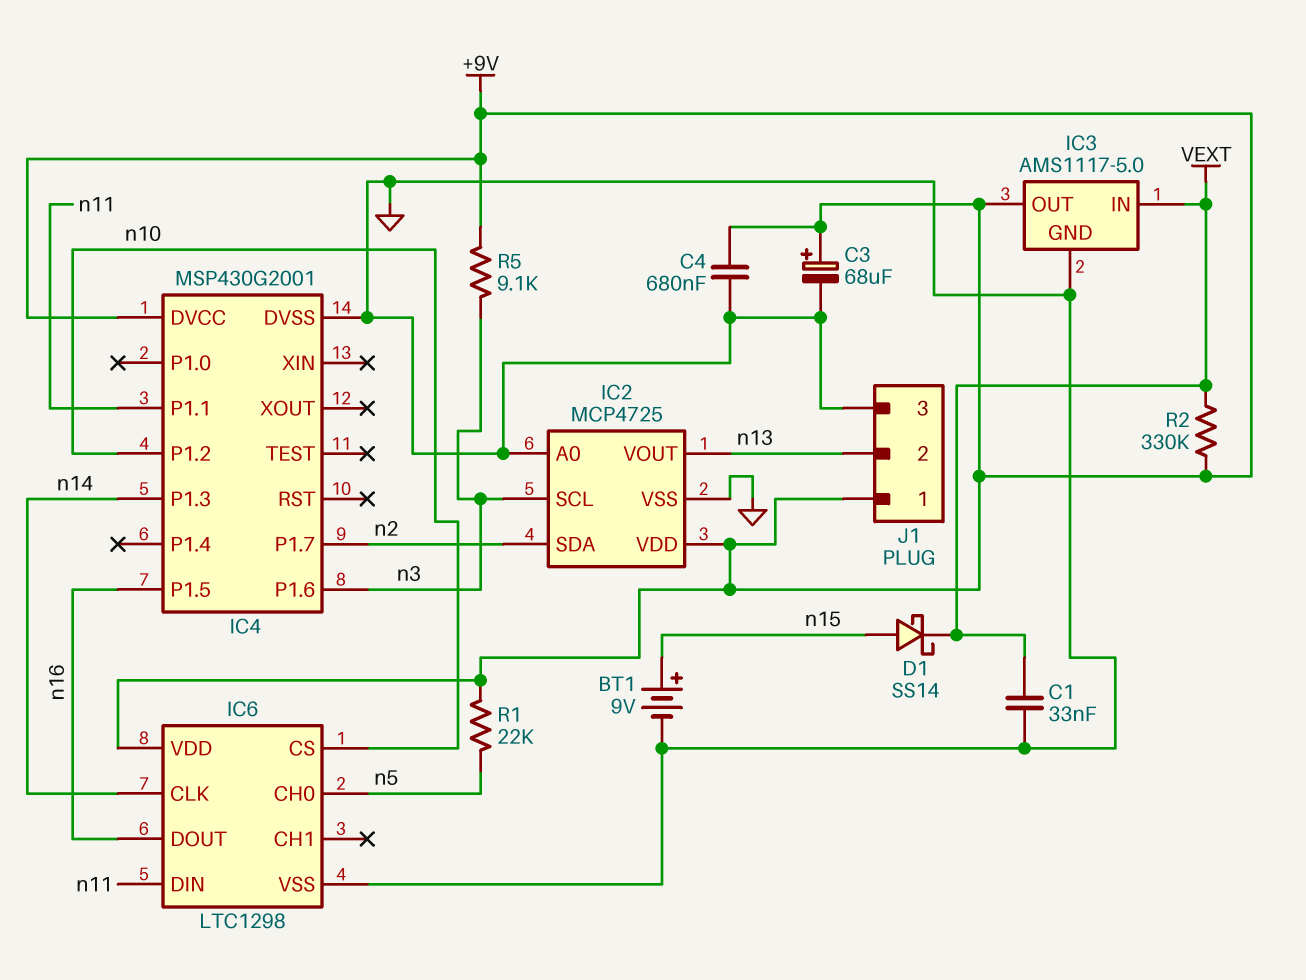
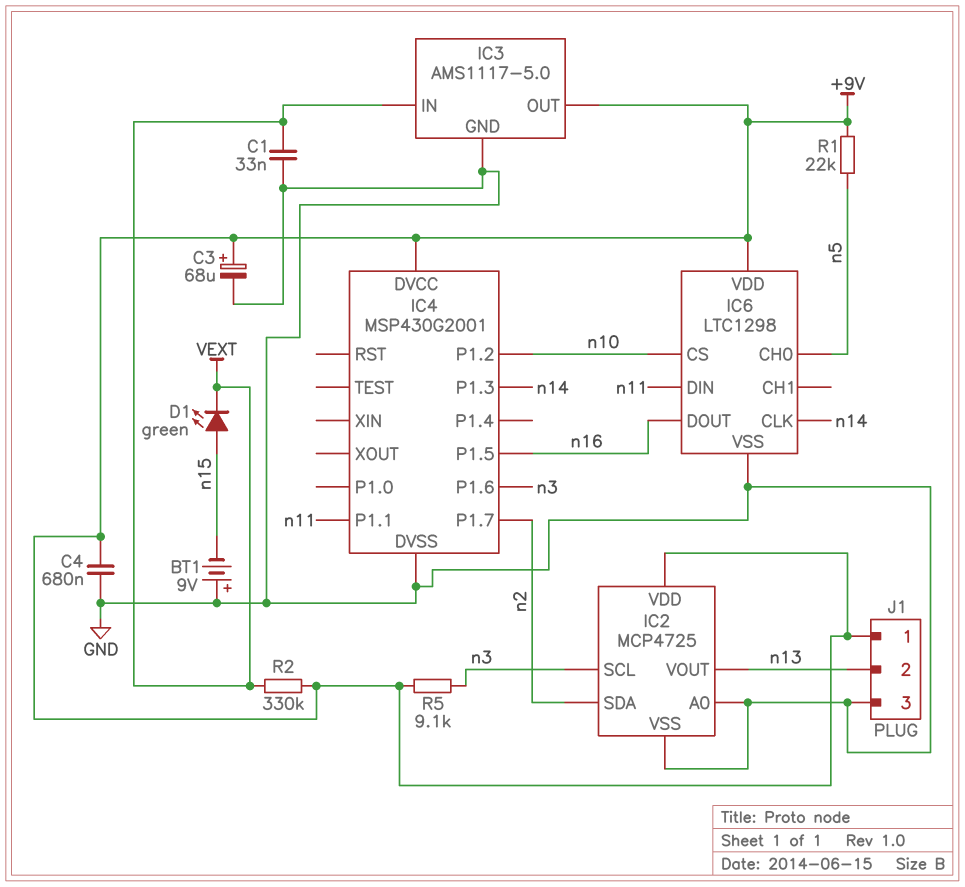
BT1: 9V (plus n15, minus GND) -> 9V (plus GND, minus n15)
D1: schottky SS14 (A n15, K VEXT) -> LED green (A n15, K VEXT)

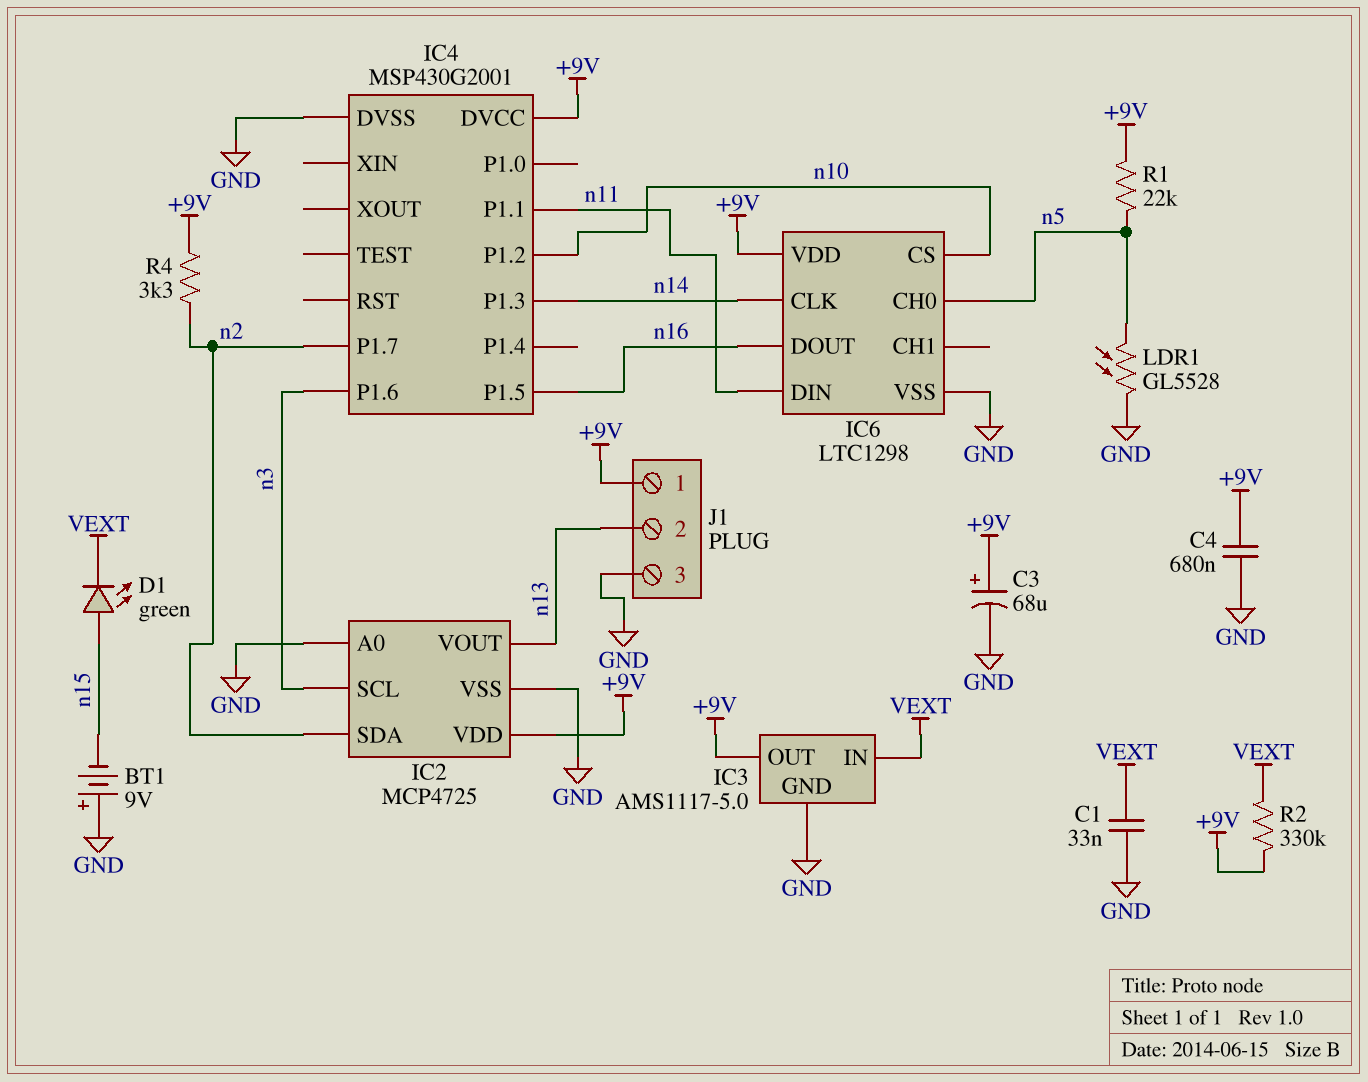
LDR1: none -> GL5528 (GND, n5)
R4: none -> 3.3k (+9V, n2)
R5: 9.1k (+9V, n3) -> none

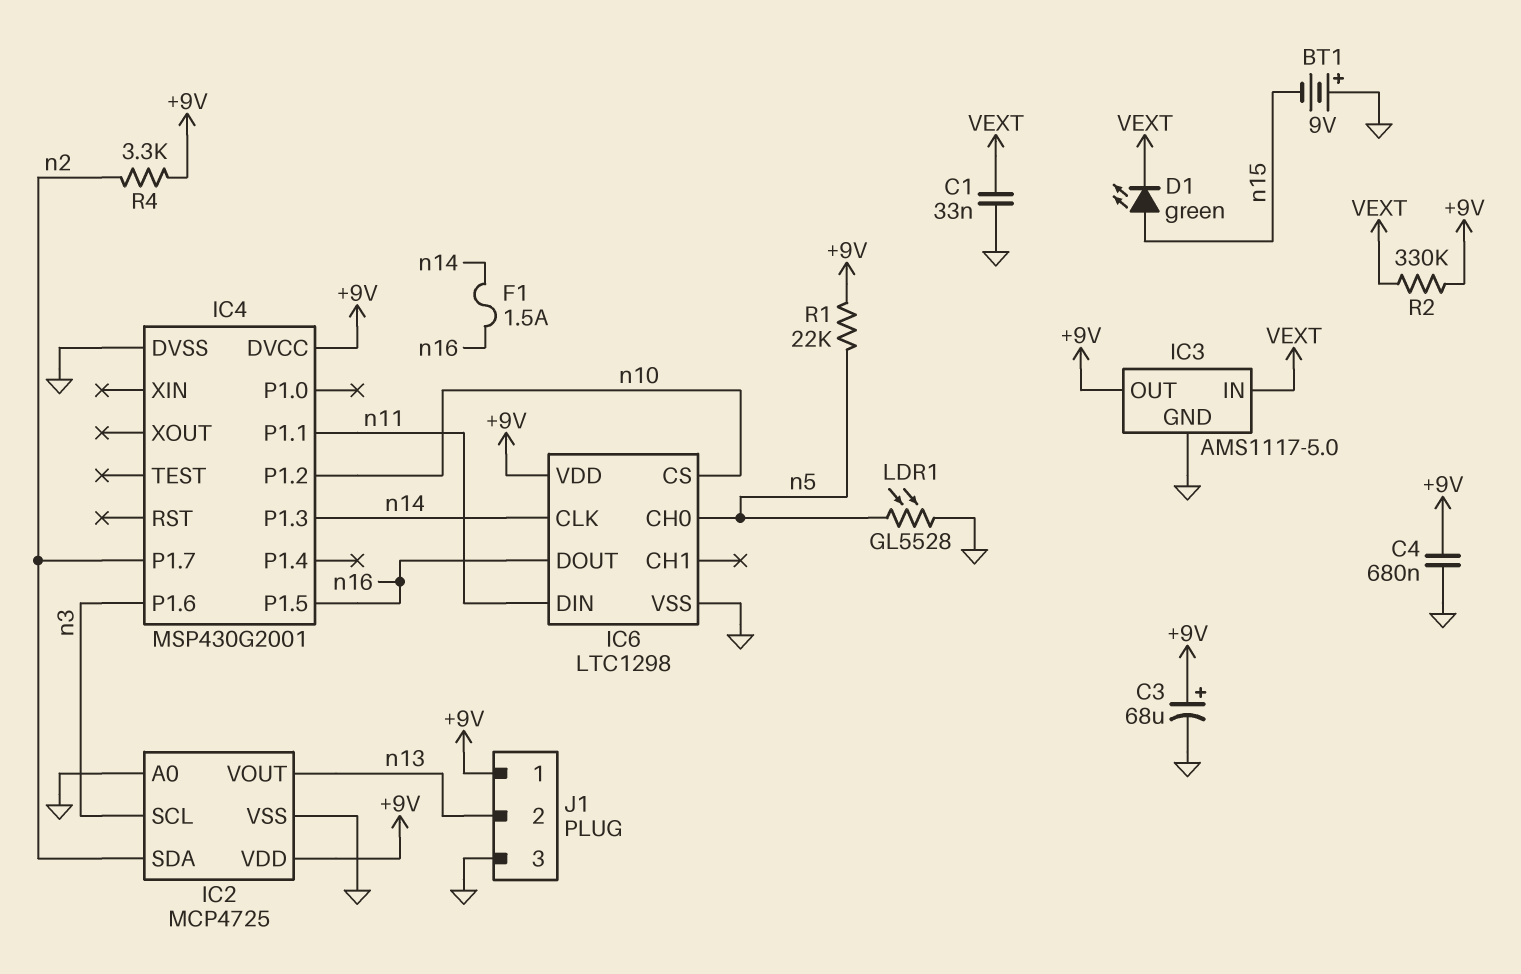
F1: none -> 1.5A (n14, n16)

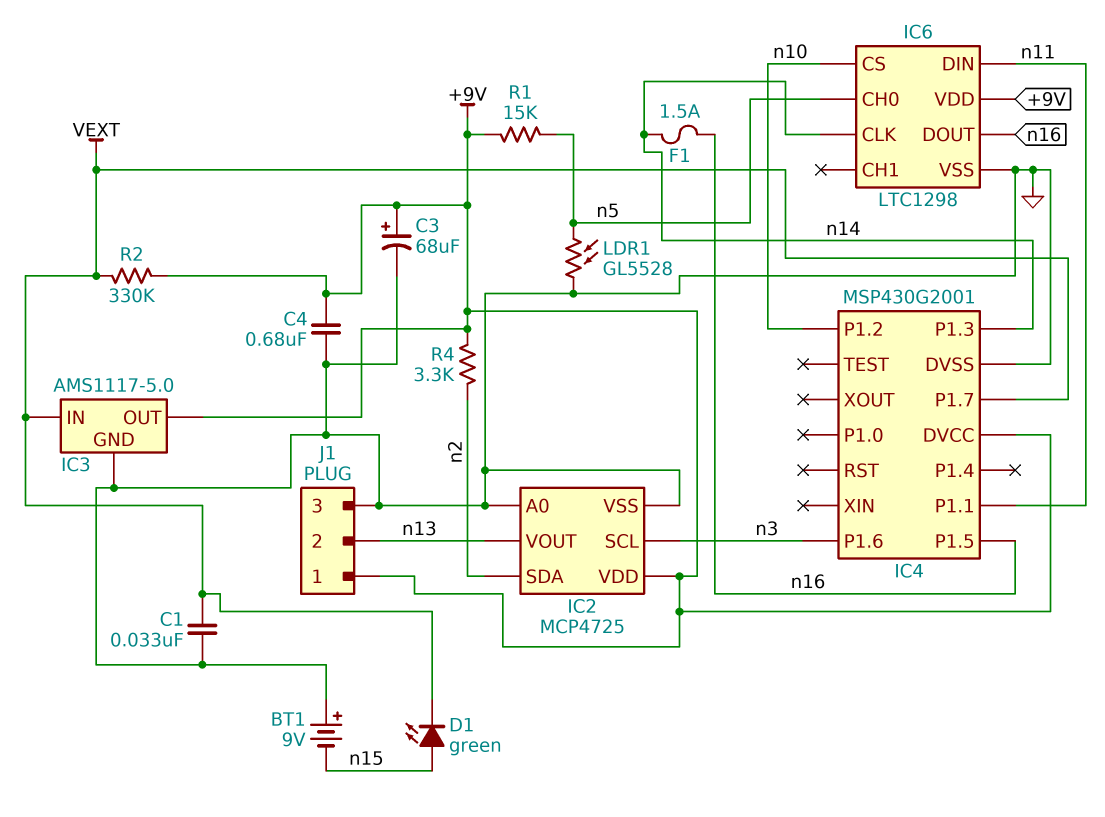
IC4 pin P1.7: n2 -> VEXT
R1: 22k (+9V, n5) -> 15k (+9V, n5)

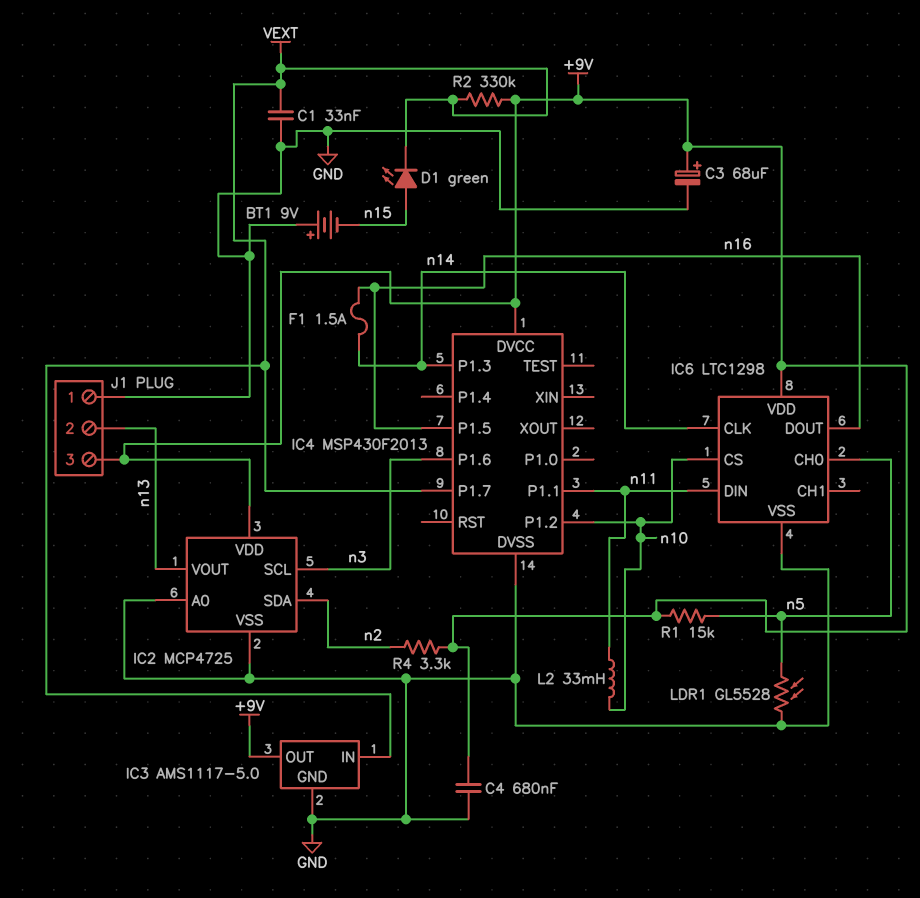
IC4: MSP430G2001 -> MSP430F2013
J1 pin 1: +9V -> GND
J1 pin 3: GND -> +9V
L2: none -> 33mH (n10, n11)

